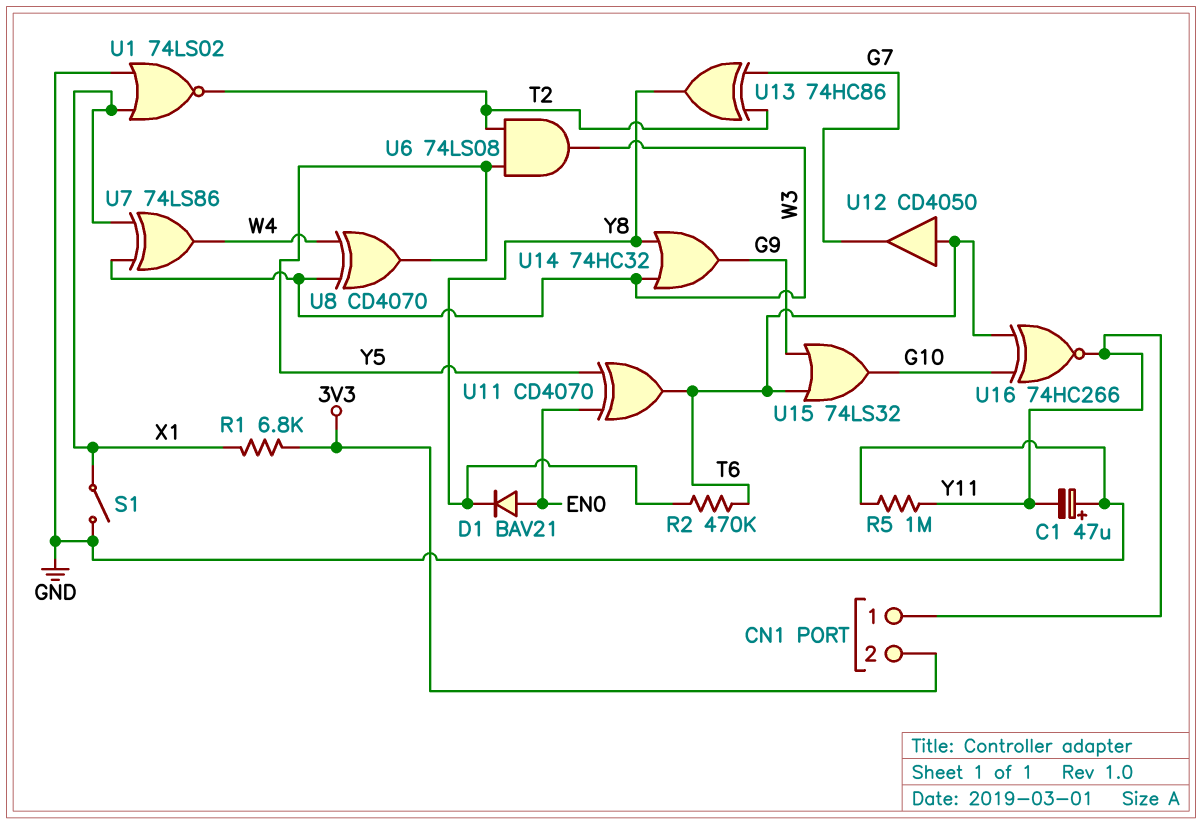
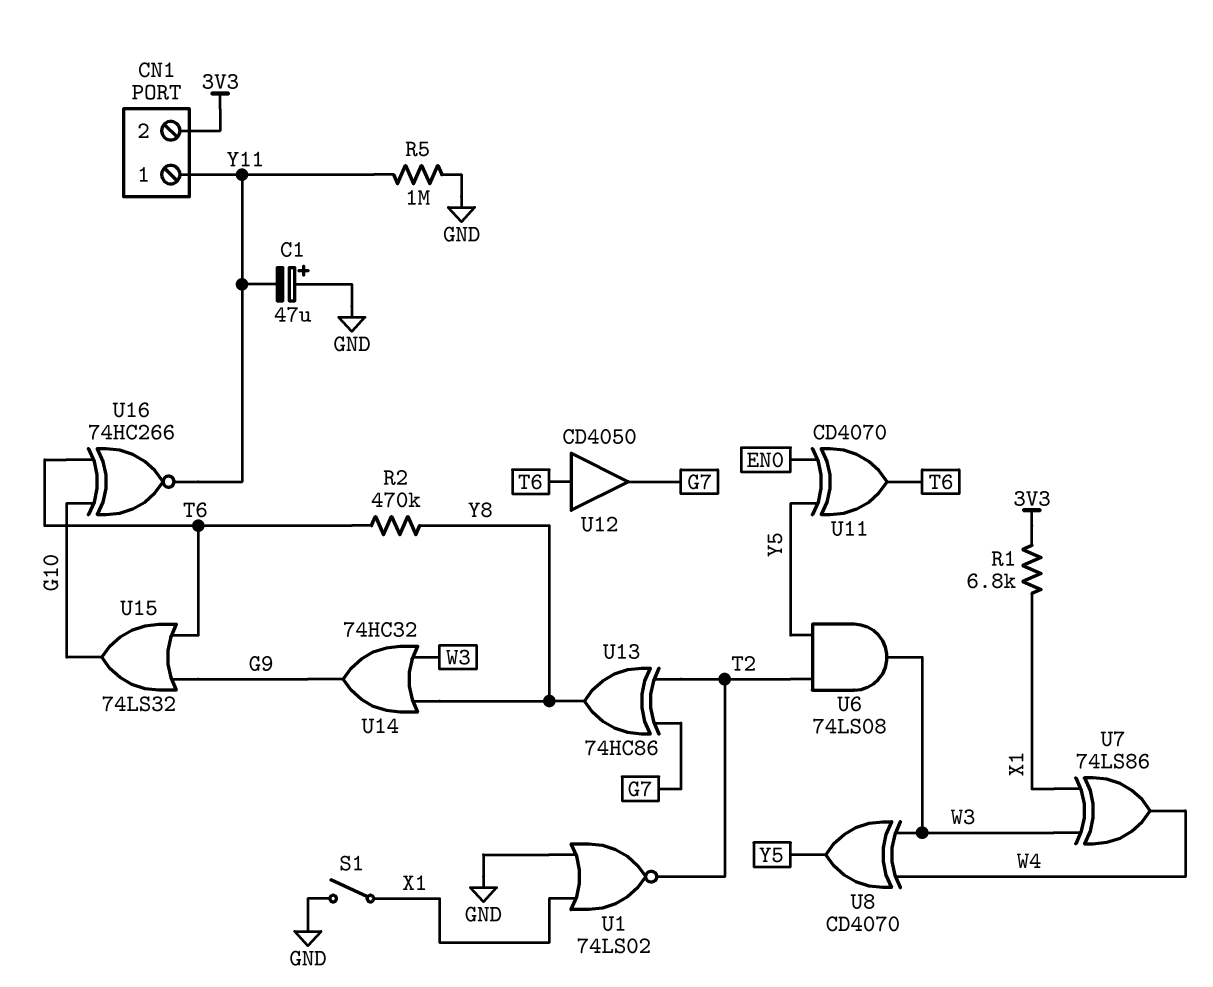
D1: diode BAV21 (A EN0, K Y8) -> none

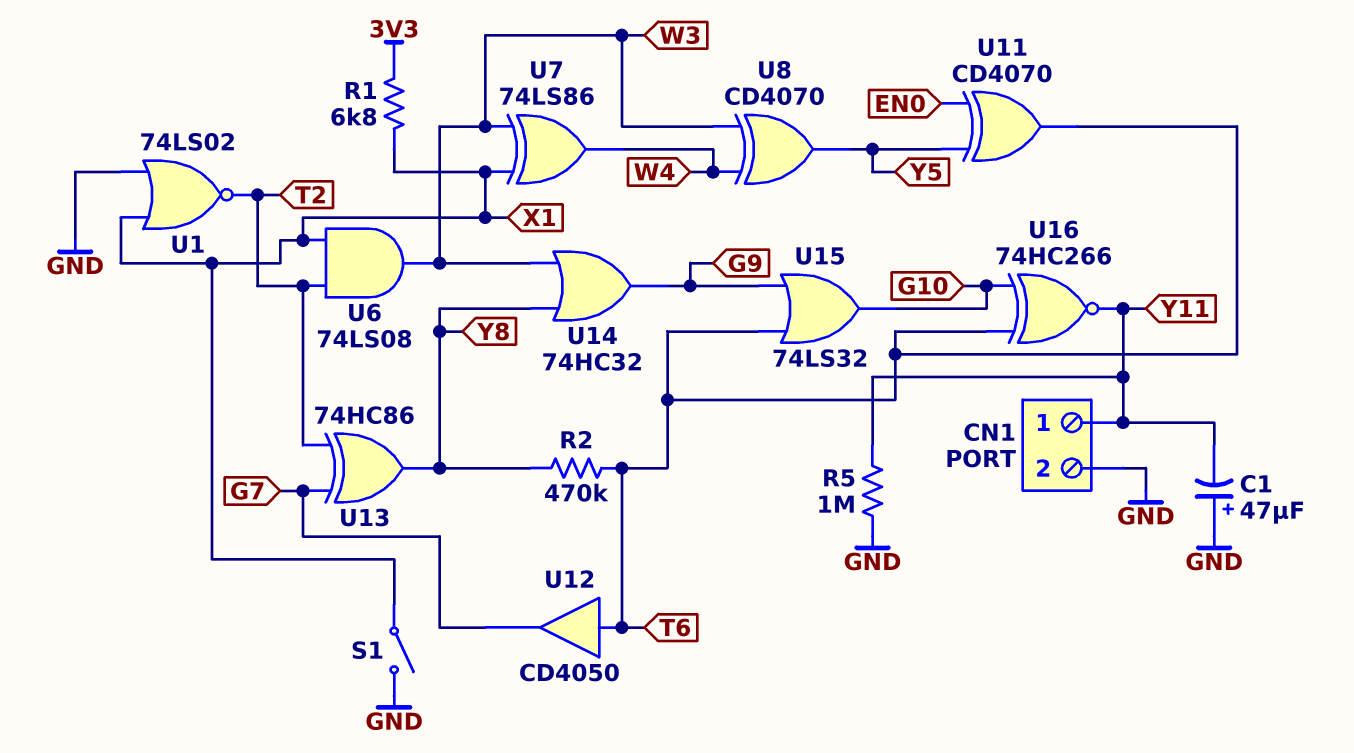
CN1 pin 2: 3V3 -> GND
U6: AND 74LS08 (in T2, in Y5, out W3) -> AND 74LS08 (in T2, in X1, out W3)

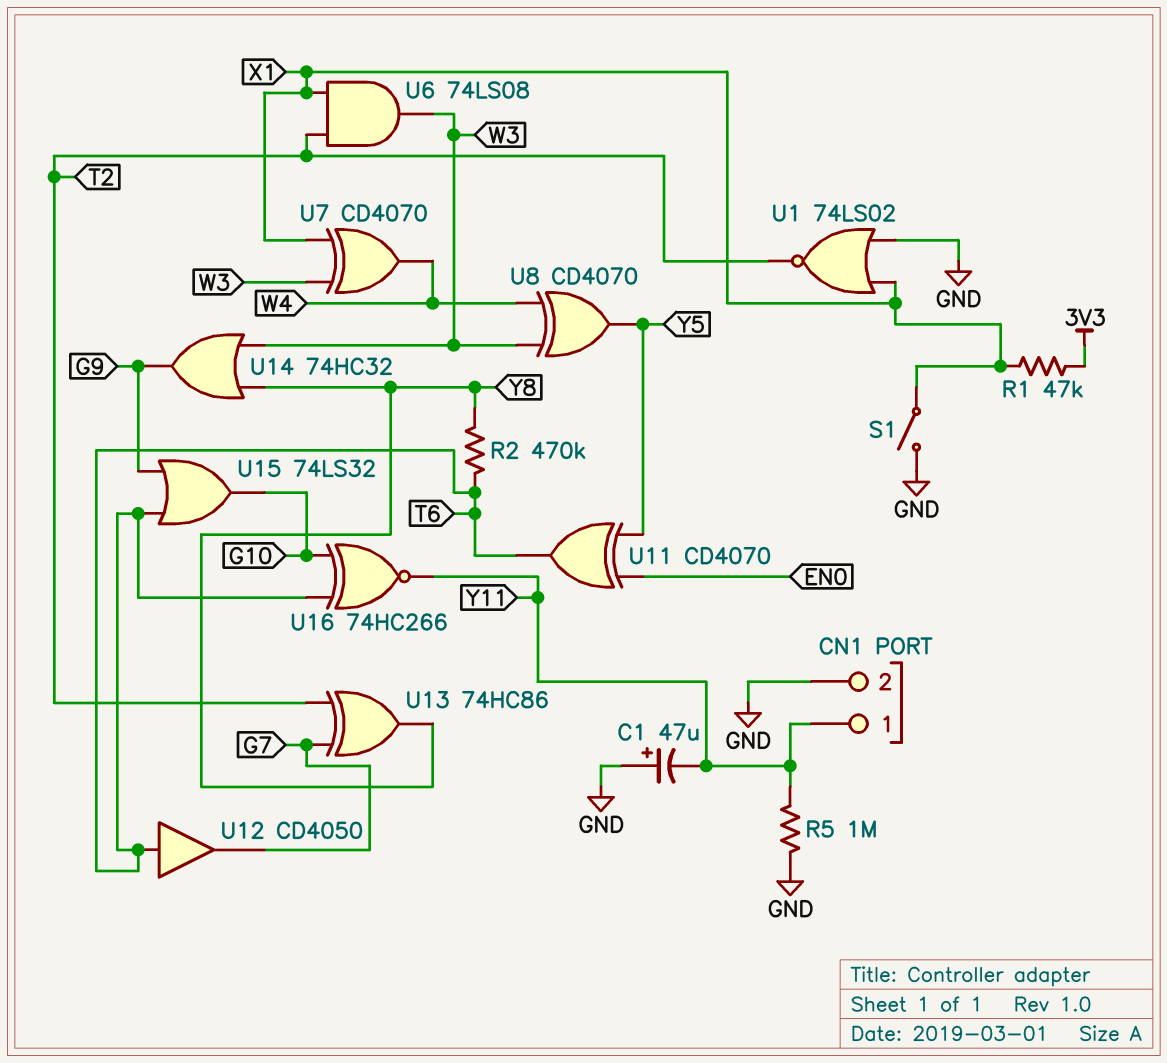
R1: 6.8k (3V3, X1) -> 47k (3V3, X1)
U7: XOR 74LS86 (in W3, in X1, out W4) -> XOR CD4070 (in W3, in X1, out W4)

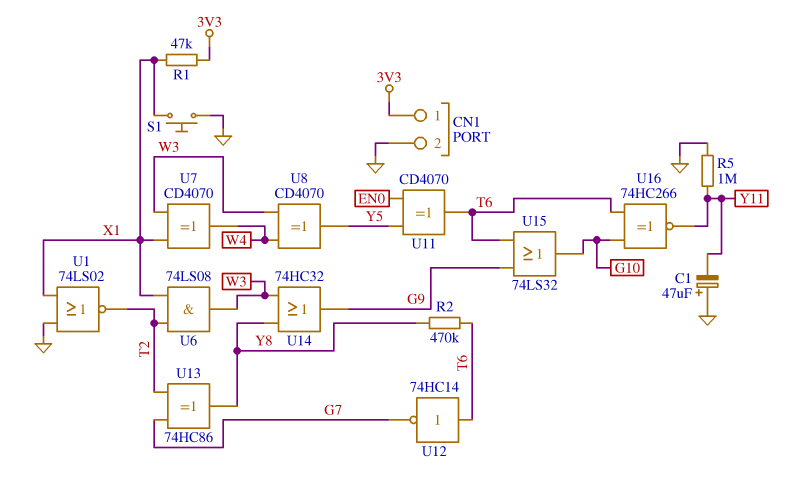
CN1 pin 1: Y11 -> 3V3
S1: switch (GND, X1) -> button (GND, X1)
U12: buffer CD4050 (in T6, out G7) -> NOT 74HC14 (in T6, out G7)

